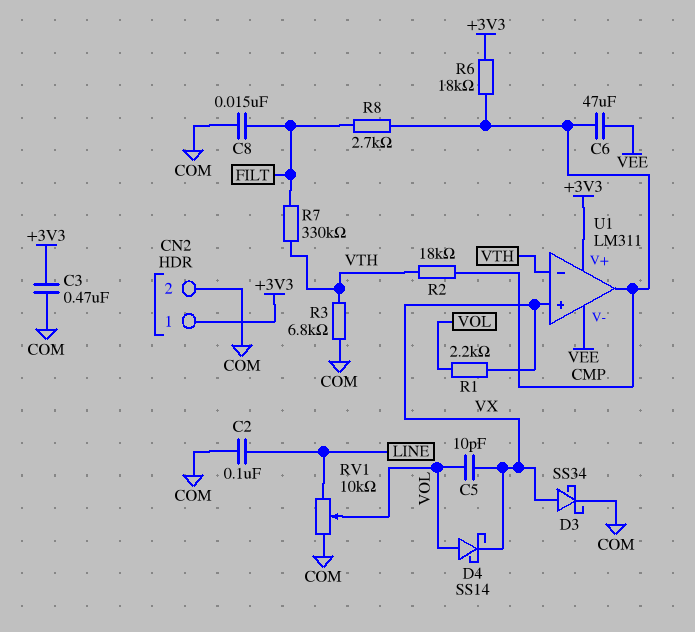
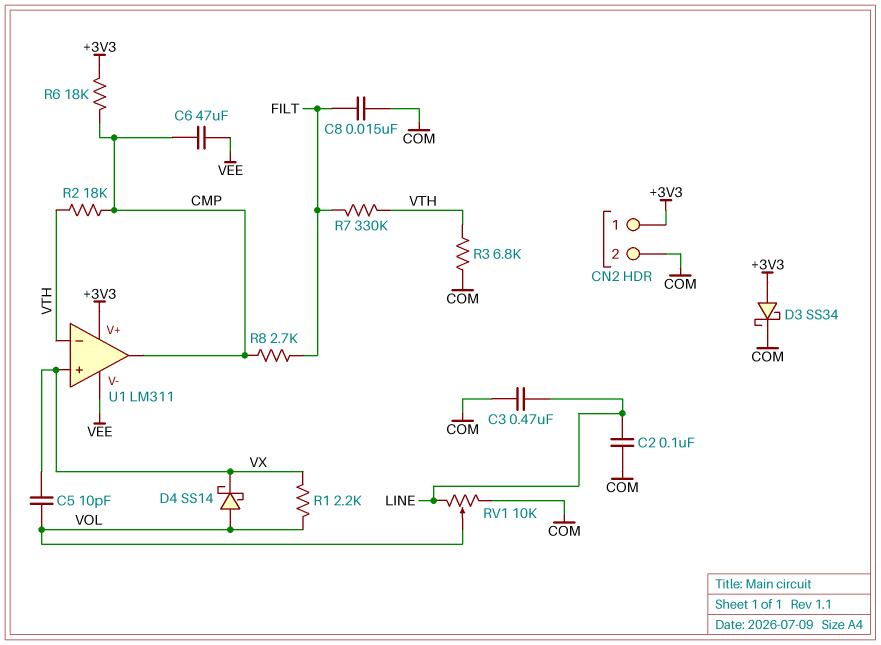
C3: 470nF (+3V3, COM) -> 470nF (COM, LINE)
D3: schottky SS34 (A VX, K COM) -> schottky SS34 (A +3V3, K COM)

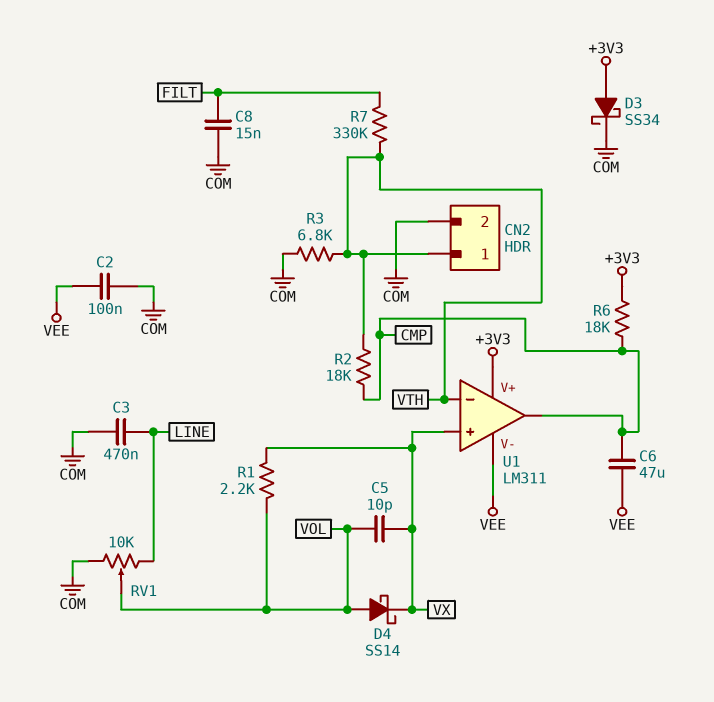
C2: 100nF (COM, LINE) -> 100nF (COM, VEE)
CN2 pin 1: +3V3 -> VTH
R8: 2.7k (CMP, FILT) -> none

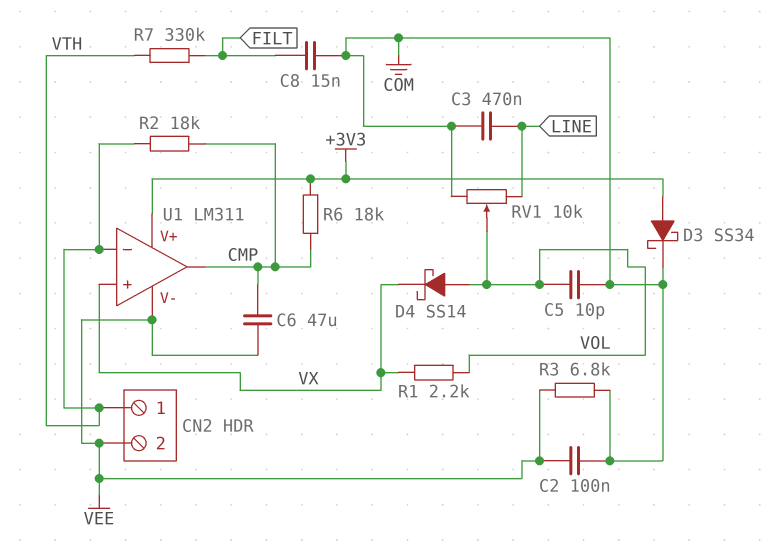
C5: 10pF (VOL, VX) -> 10pF (COM, VOL)
CN2 pin 2: COM -> VEE
R3: 6.8k (COM, VTH) -> 6.8k (COM, VEE)

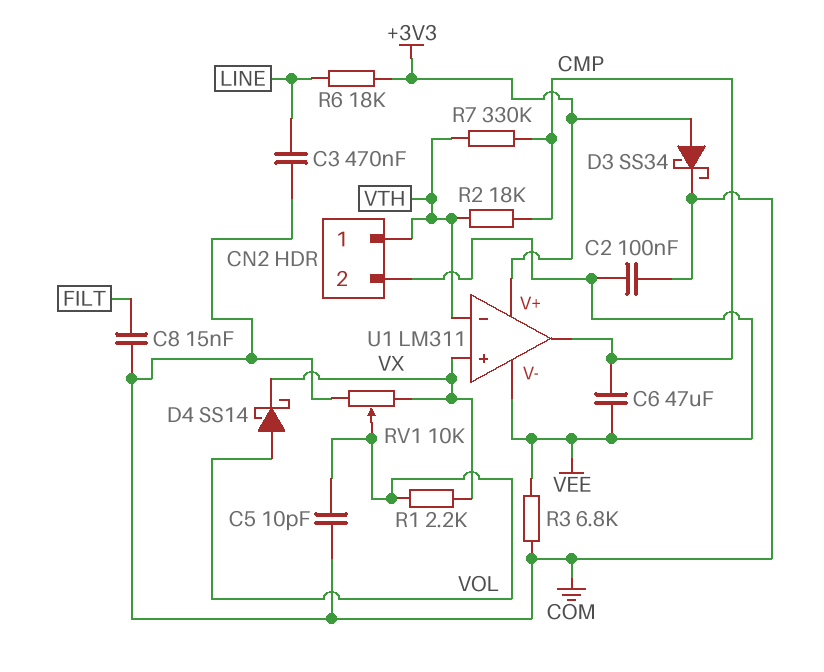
R6: 18k (+3V3, CMP) -> 18k (+3V3, LINE)
R7: 330k (FILT, VTH) -> 330k (CMP, VTH)
RV1: 10k (COM, LINE, wiper VOL) -> 10k (COM, VX, wiper VOL)

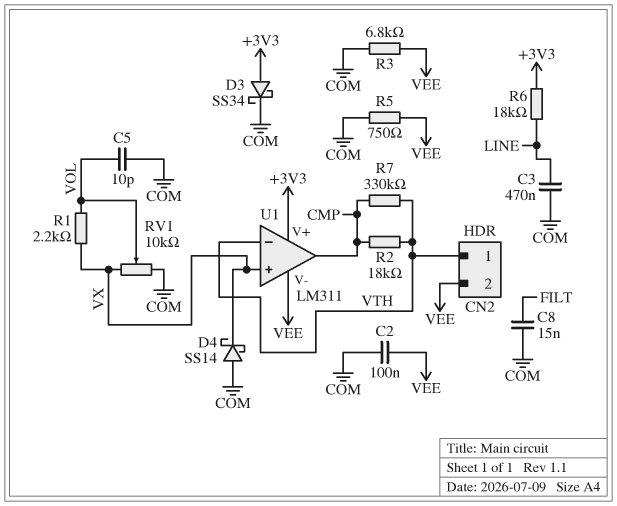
C6: 47uF (CMP, VEE) -> none
D4: schottky SS14 (A VOL, K VX) -> schottky SS14 (A COM, K VX)
R5: none -> 750 (COM, VEE)

